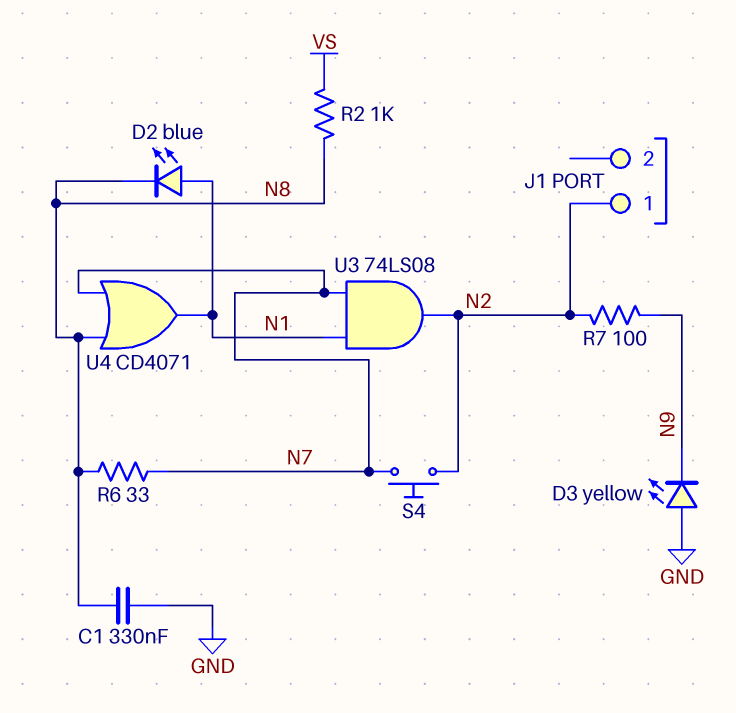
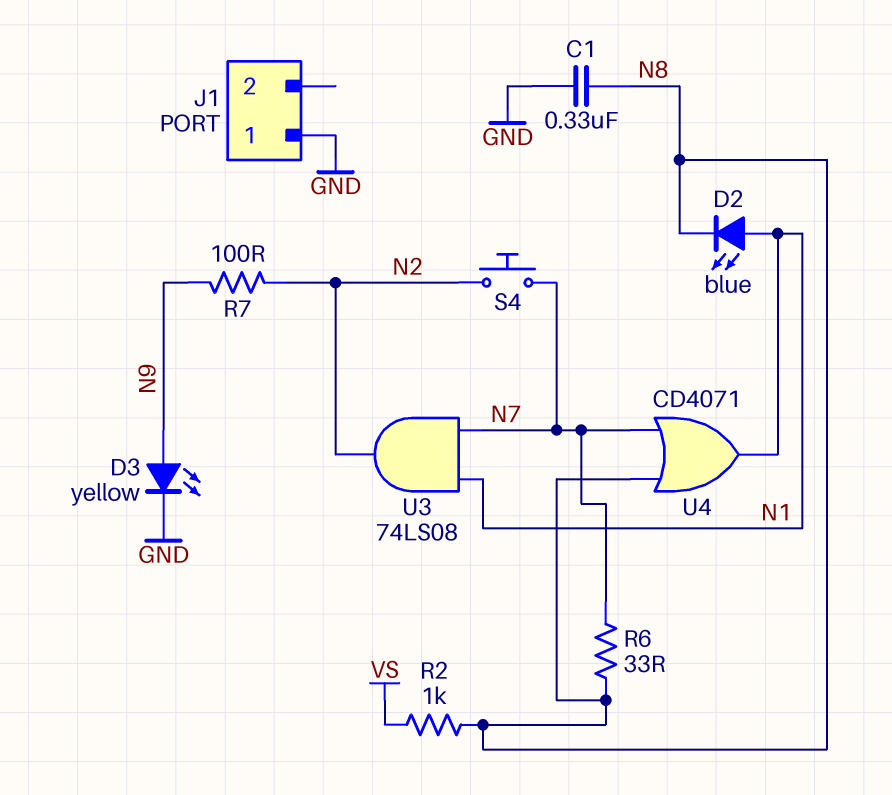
D3: LED yellow (A GND, K N9) -> LED yellow (A N9, K GND)
J1 pin 1: N2 -> GND

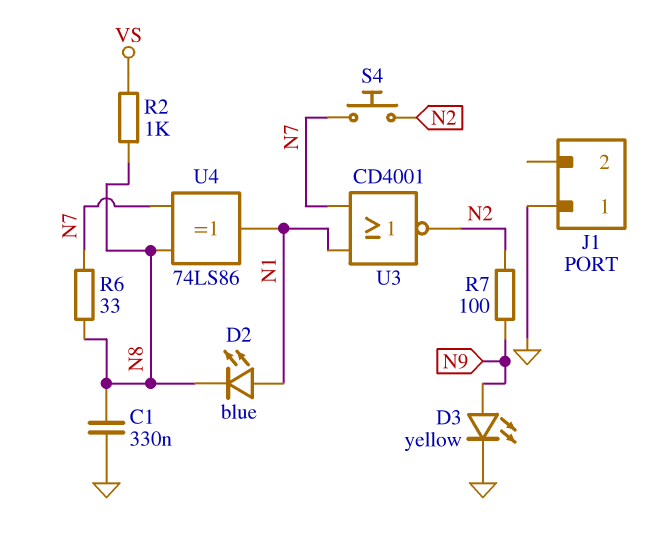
U3: AND 74LS08 (in N1, in N7, out N2) -> NOR CD4001 (in N1, in N7, out N2)
U4: OR CD4071 (in N7, in N8, out N1) -> XOR 74LS86 (in N7, in N8, out N1)

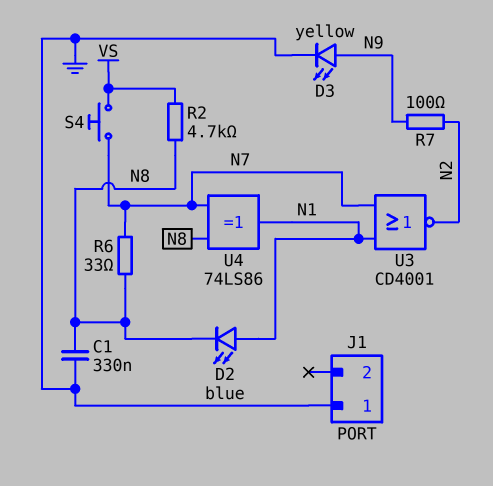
R2: 1k (N8, VS) -> 4.7k (N8, VS)
S4: button (N2, N7) -> button (N7, VS)

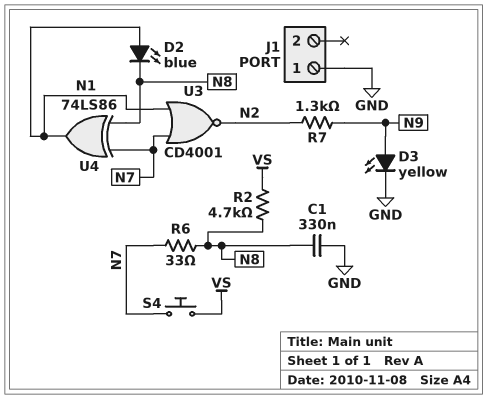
R7: 100 (N2, N9) -> 1.3k (N2, N9)

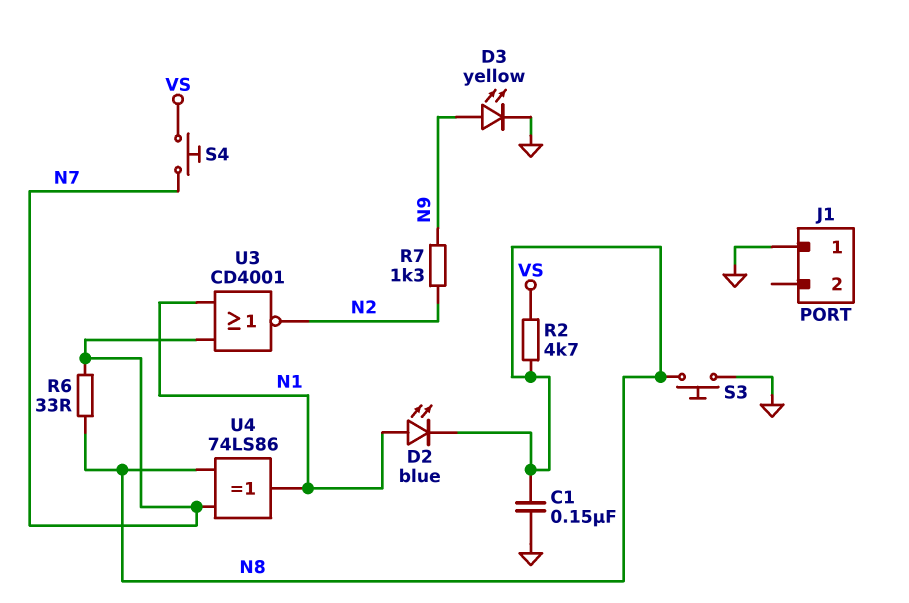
C1: 330nF (GND, N8) -> 150nF (GND, N8)
S3: none -> button (GND, N8)

